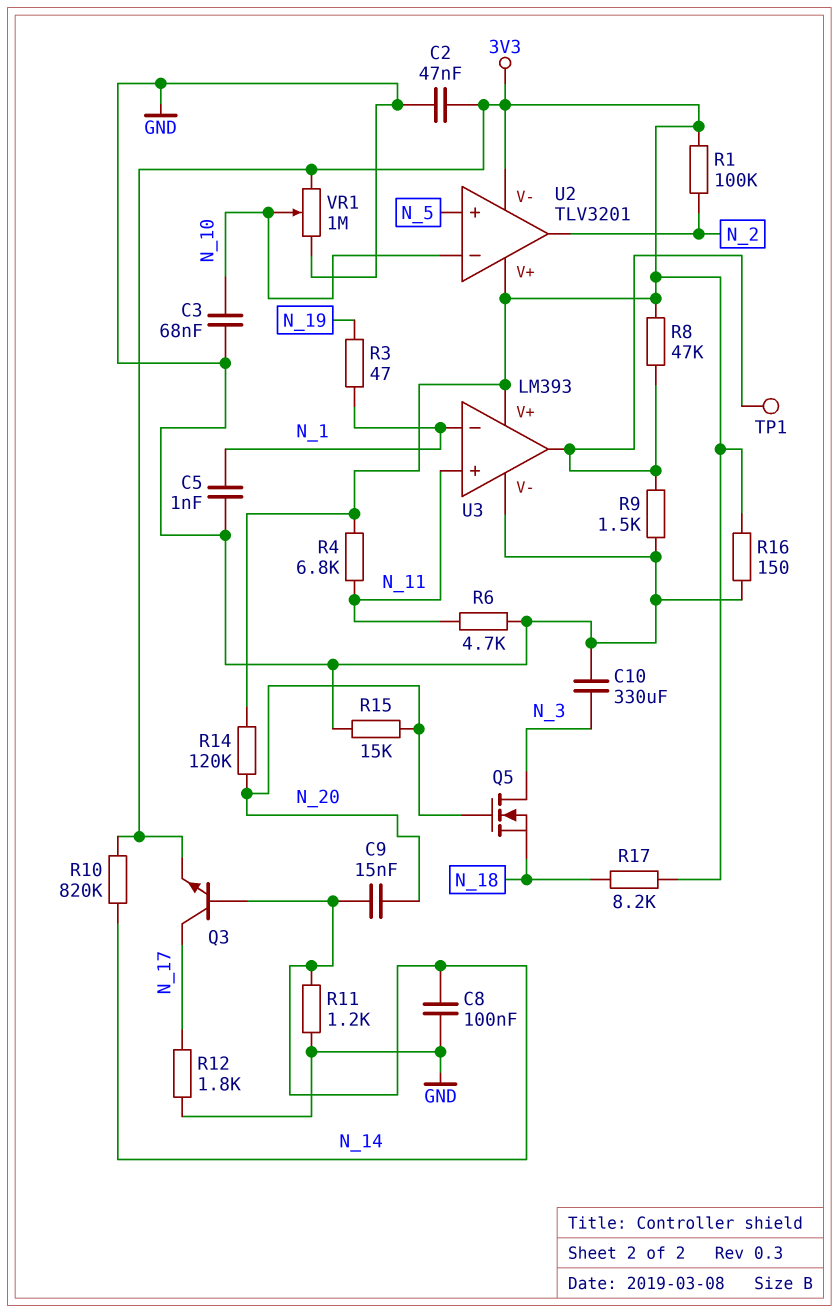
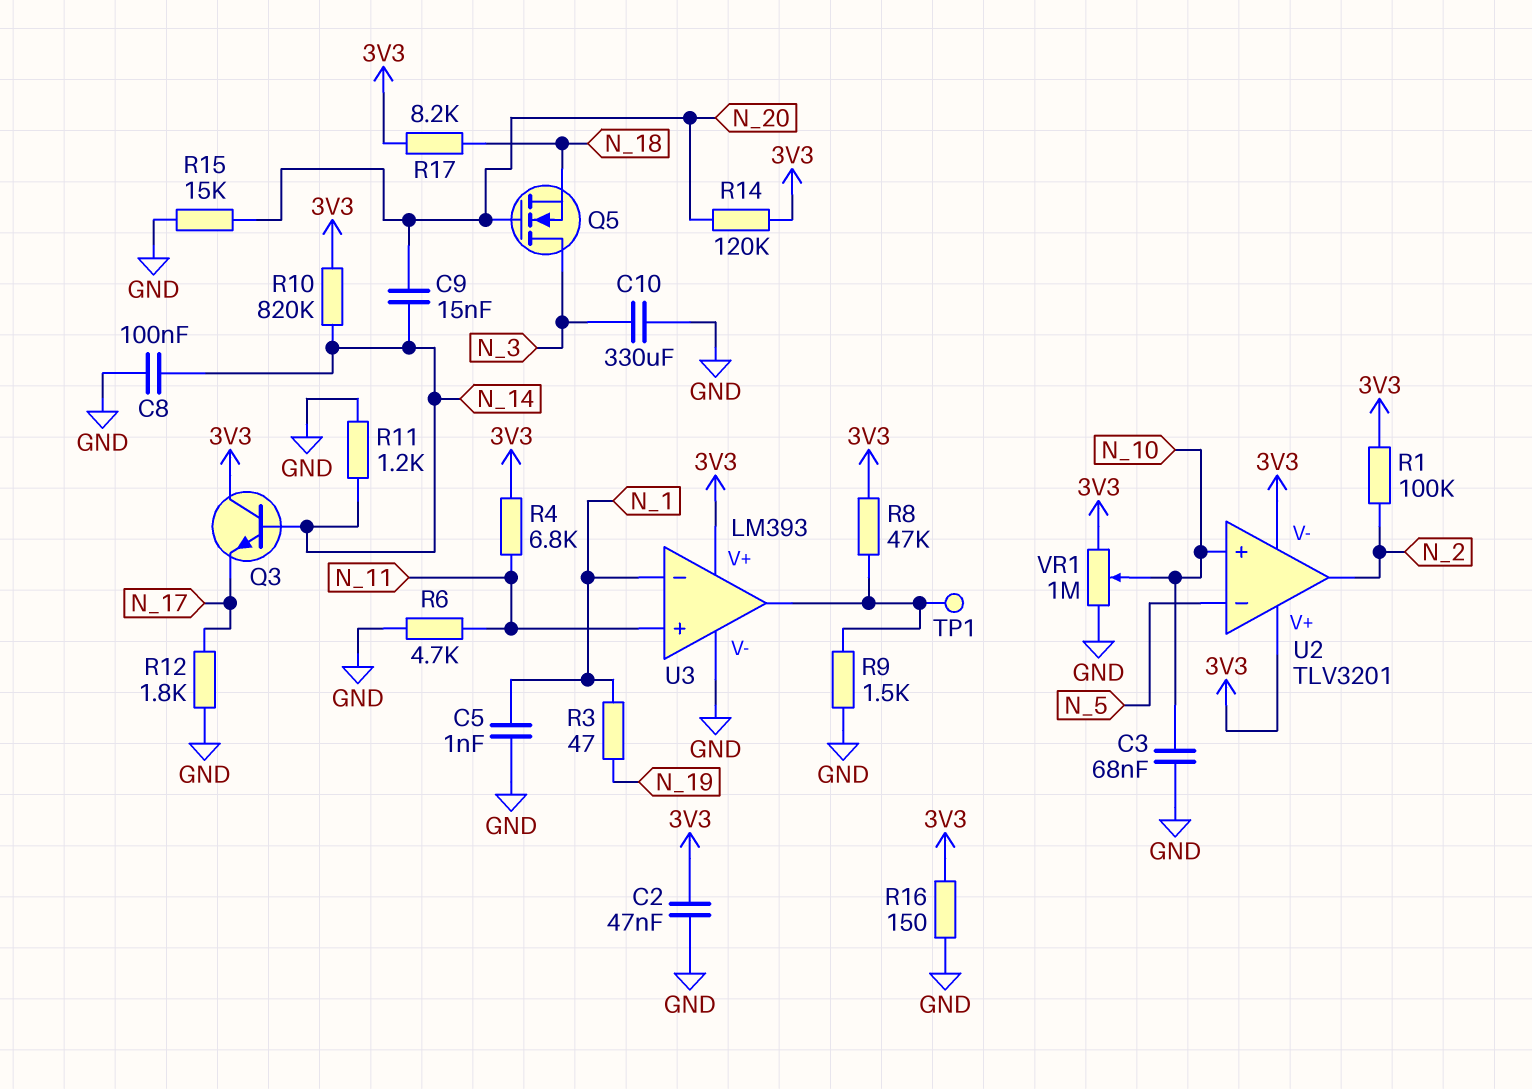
Q3: NPN (B N_14, C N_17, E 3V3) -> NPN (B N_14, C 3V3, E N_17)
U2 pin in+: N_5 -> N_10
U2 pin in-: N_10 -> N_5

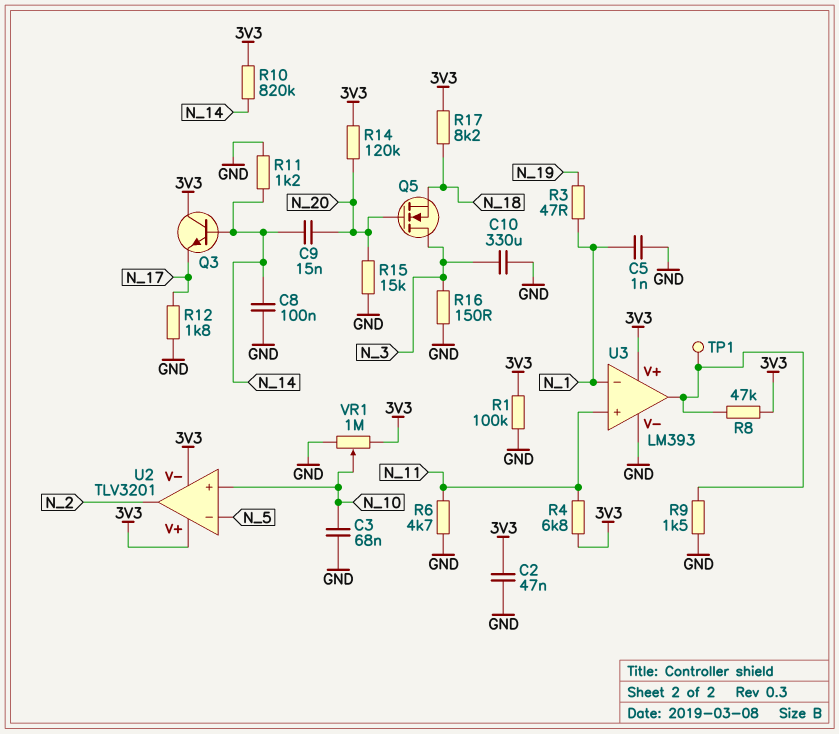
R1: 100k (3V3, N_2) -> 100k (3V3, GND)
R16: 150 (3V3, GND) -> 150 (GND, N_3)

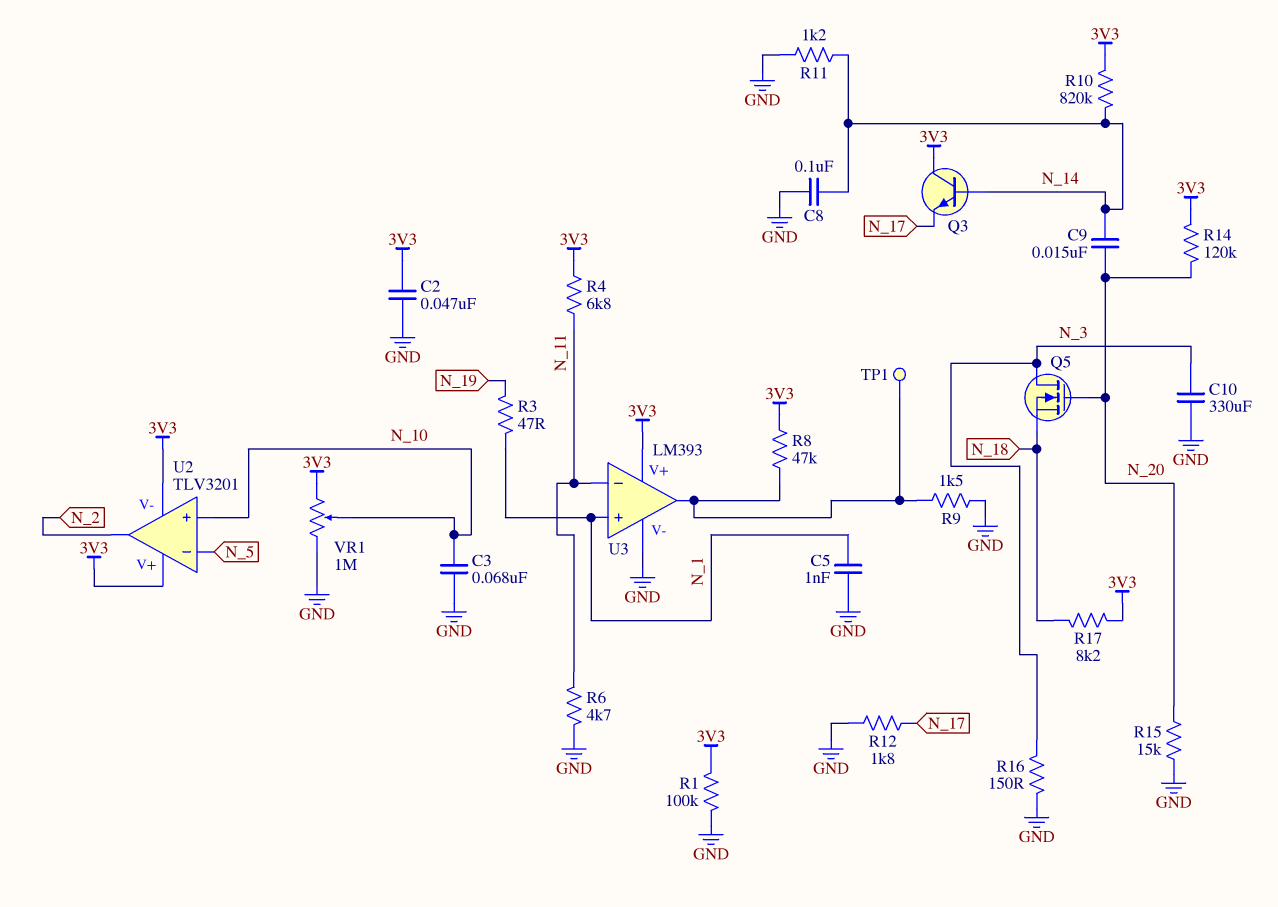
U3 pin in+: N_11 -> N_1
U3 pin in-: N_1 -> N_11

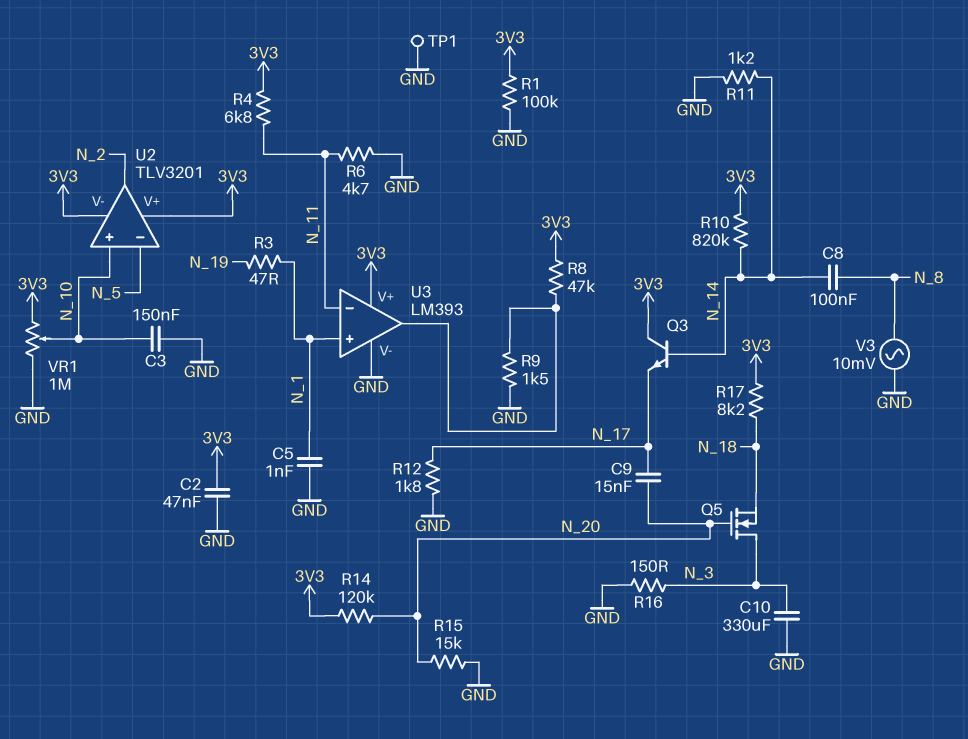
C3: 68nF (GND, N_10) -> 150nF (GND, N_10)
C8: 100nF (GND, N_14) -> 100nF (N_8, N_14)
C9: 15nF (N_14, N_20) -> 15nF (N_17, N_20)
TP1: test point (U3/out) -> test point (GND)
V3: none -> AC 10mV (GND, N_8)

